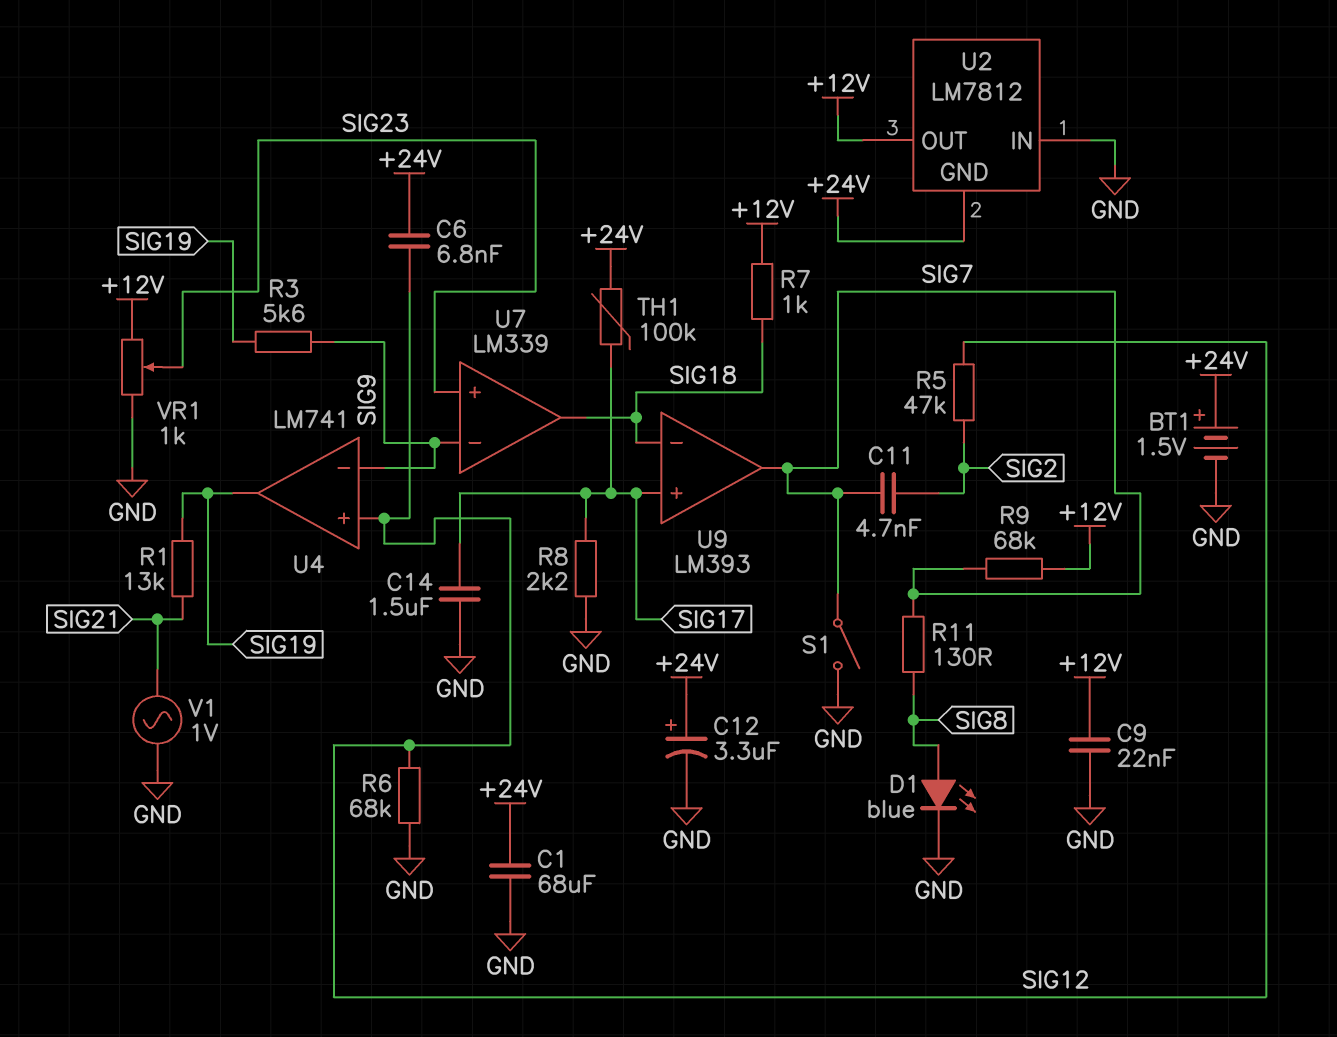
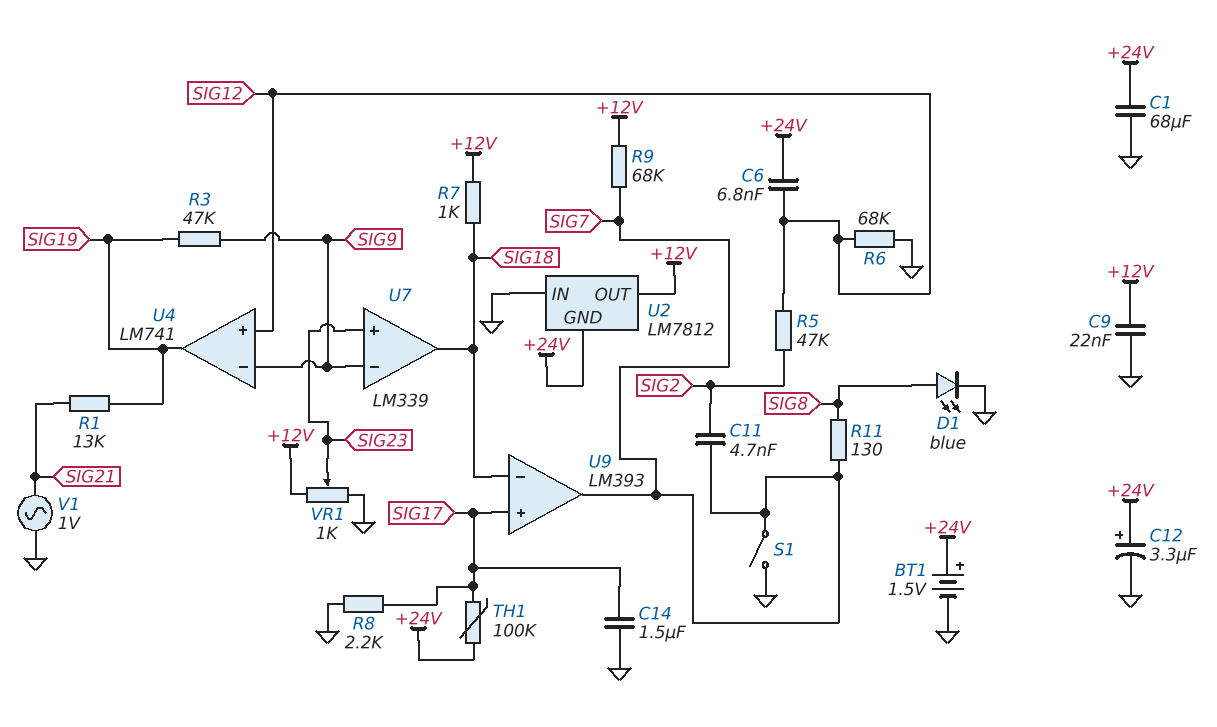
R3: 5.6k (SIG9, SIG19) -> 47k (SIG9, SIG19)

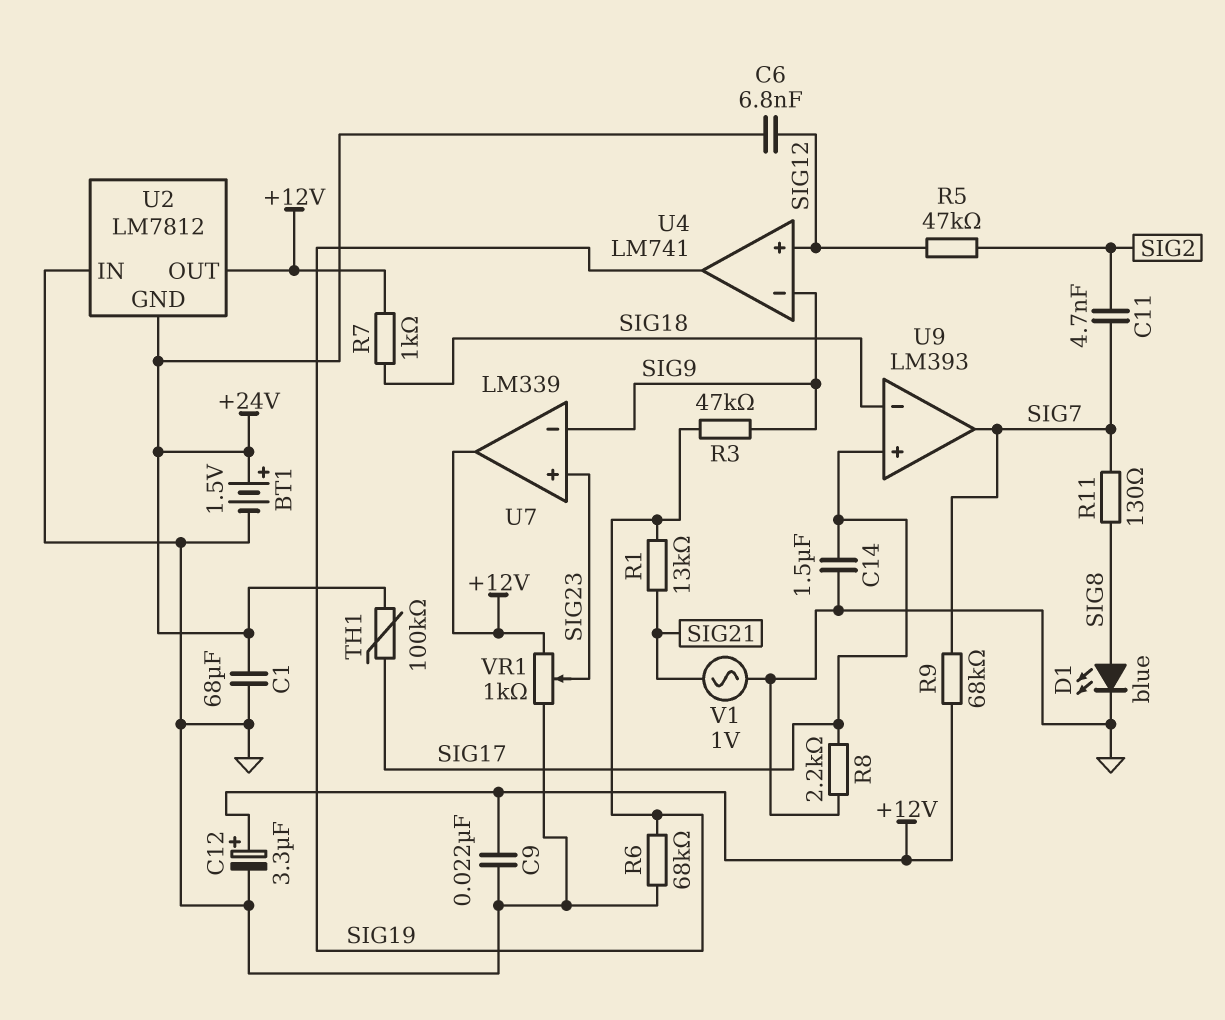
C12: 3.3uF (plus +24V, minus GND) -> 3.3uF (plus +12V, minus GND)
R6: 68k (GND, SIG12) -> 68k (GND, SIG19)
S1: switch (GND, SIG7) -> none
U7 pin out: SIG18 -> +12V

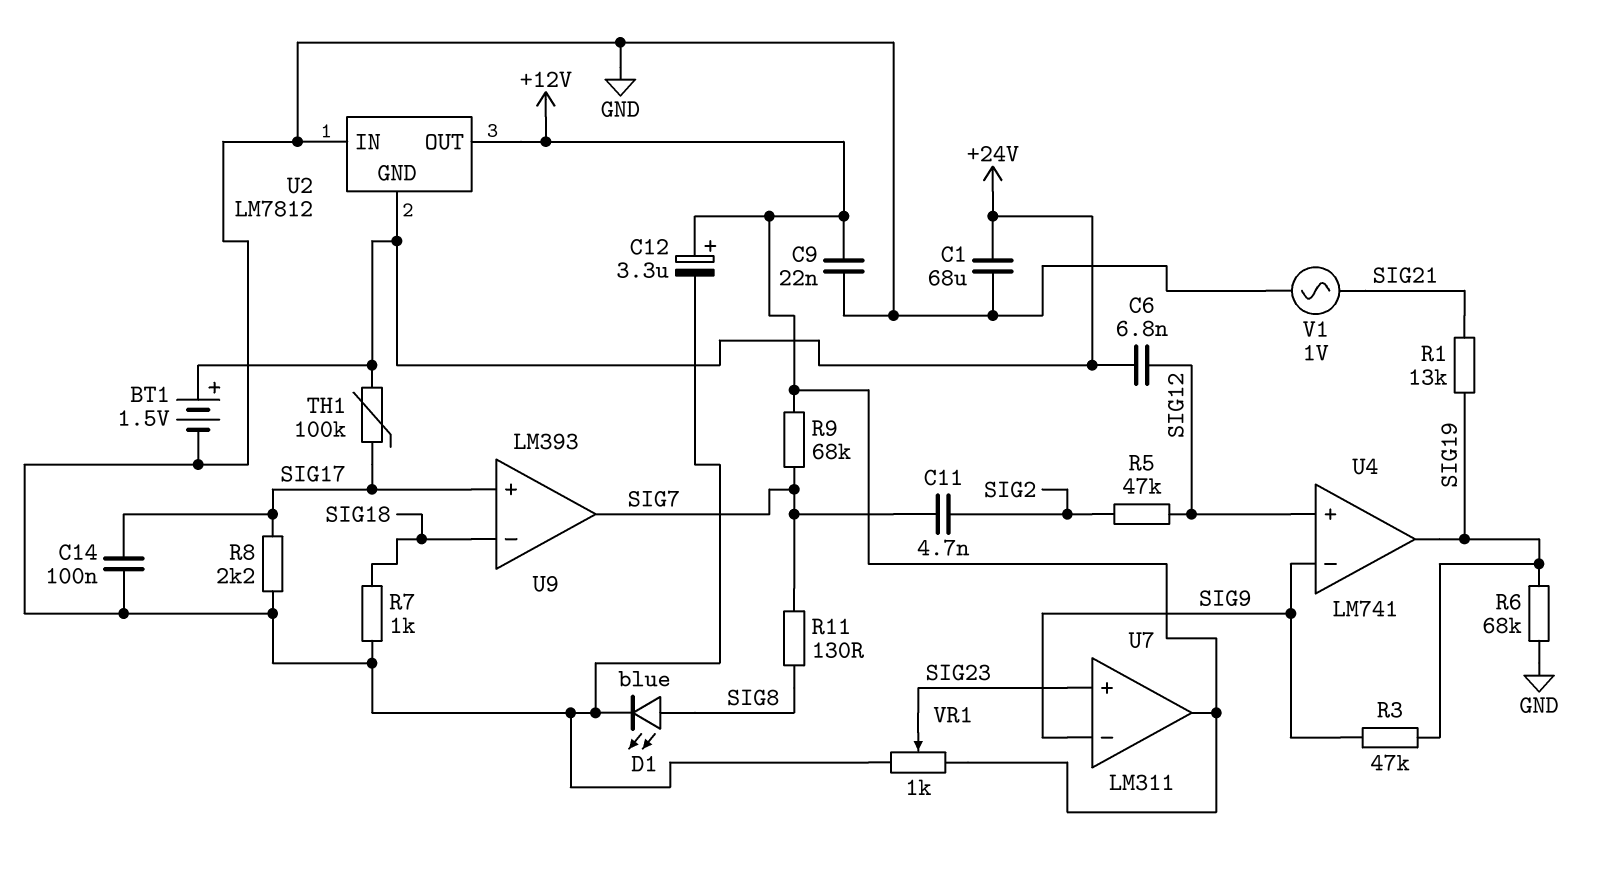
C14: 1.5uF (GND, SIG17) -> 100nF (GND, SIG17)
R7: 1k (+12V, SIG18) -> 1k (GND, SIG18)
U7: LM339 -> LM311

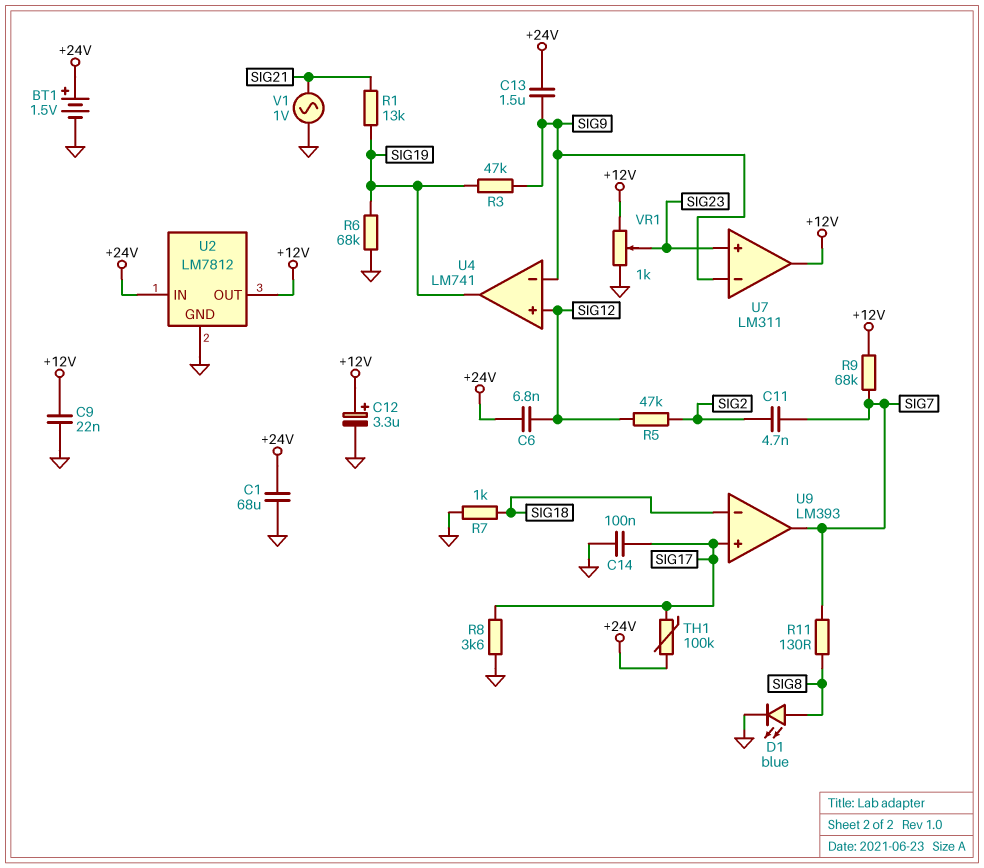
C13: none -> 1.5uF (+24V, SIG9)
R8: 2.2k (GND, SIG17) -> 3.6k (GND, SIG17)
U2 pin GND: +24V -> GND
U2 pin IN: GND -> +24V

